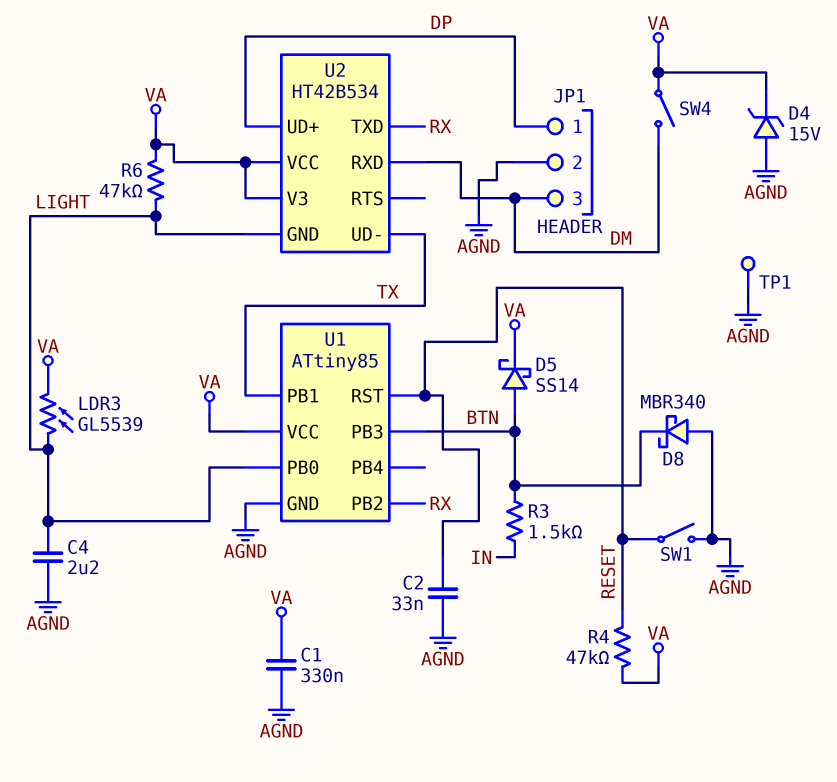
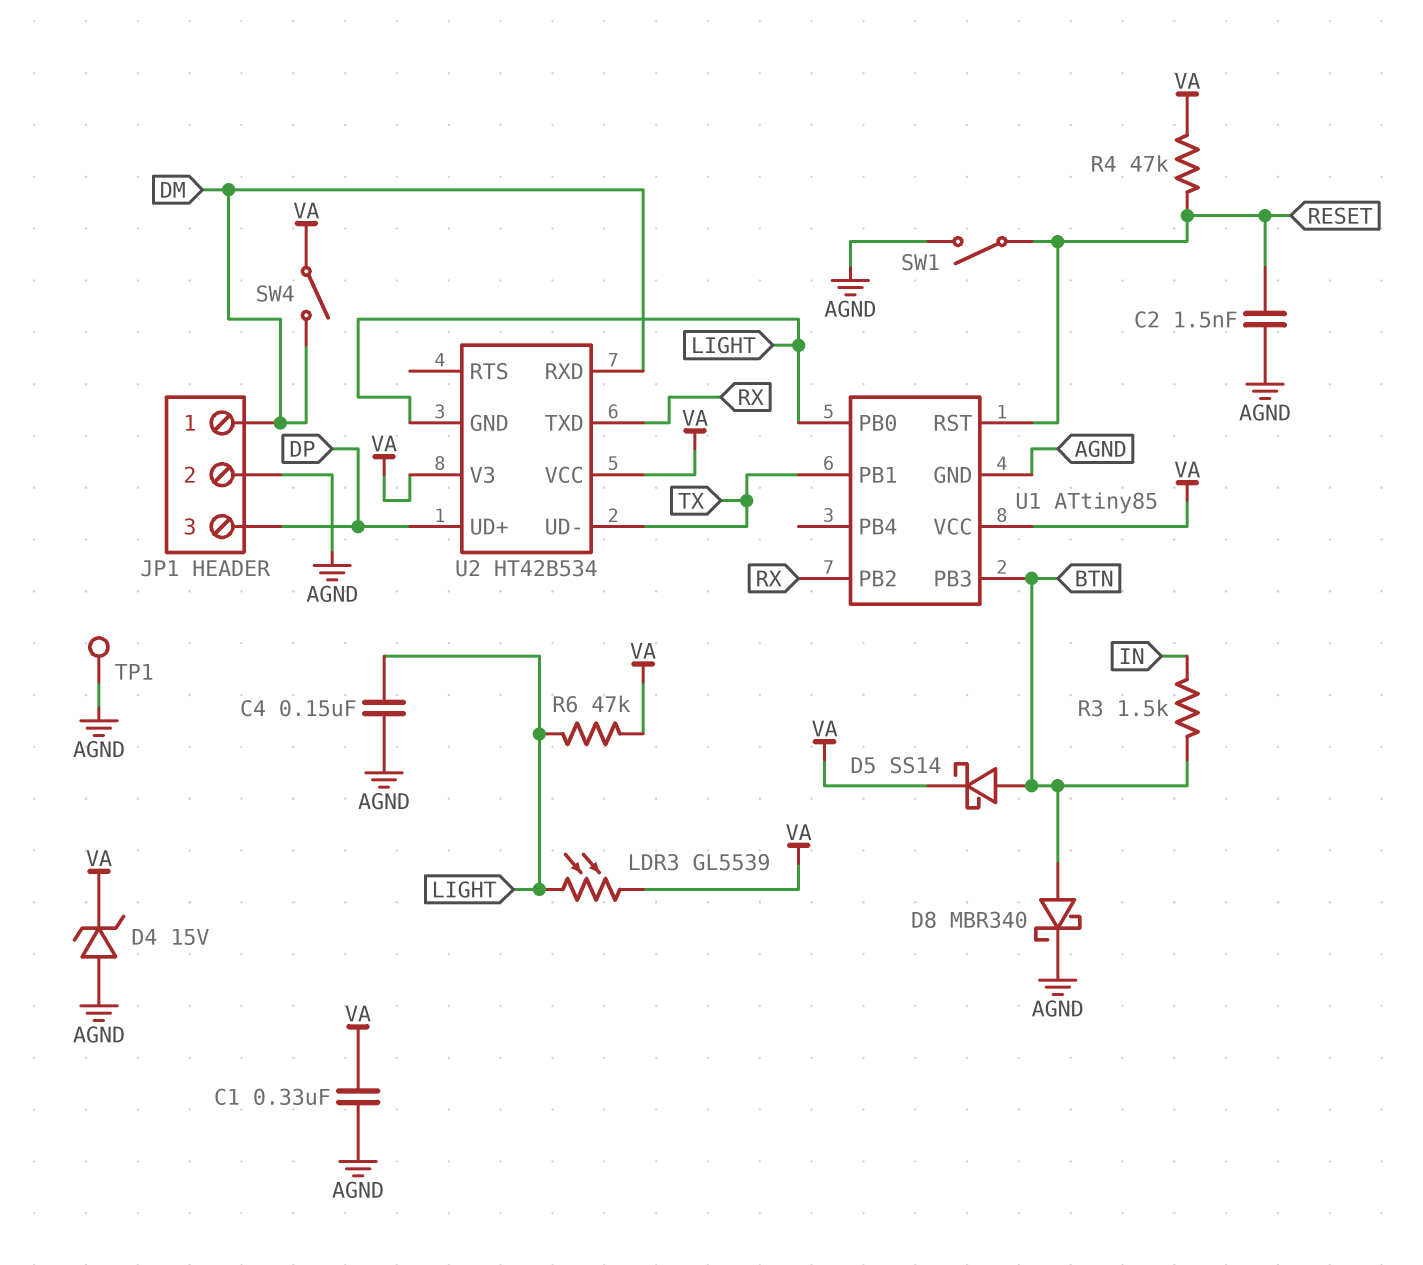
C2: 33nF (AGND, RESET) -> 1.5nF (AGND, RESET)
C4: 2.2uF (AGND, LIGHT) -> 150nF (AGND, LIGHT)
D8: schottky MBR340 (A AGND, K BTN) -> schottky MBR340 (A BTN, K AGND)
JP1 pin 1: DP -> DM
JP1 pin 3: DM -> DP

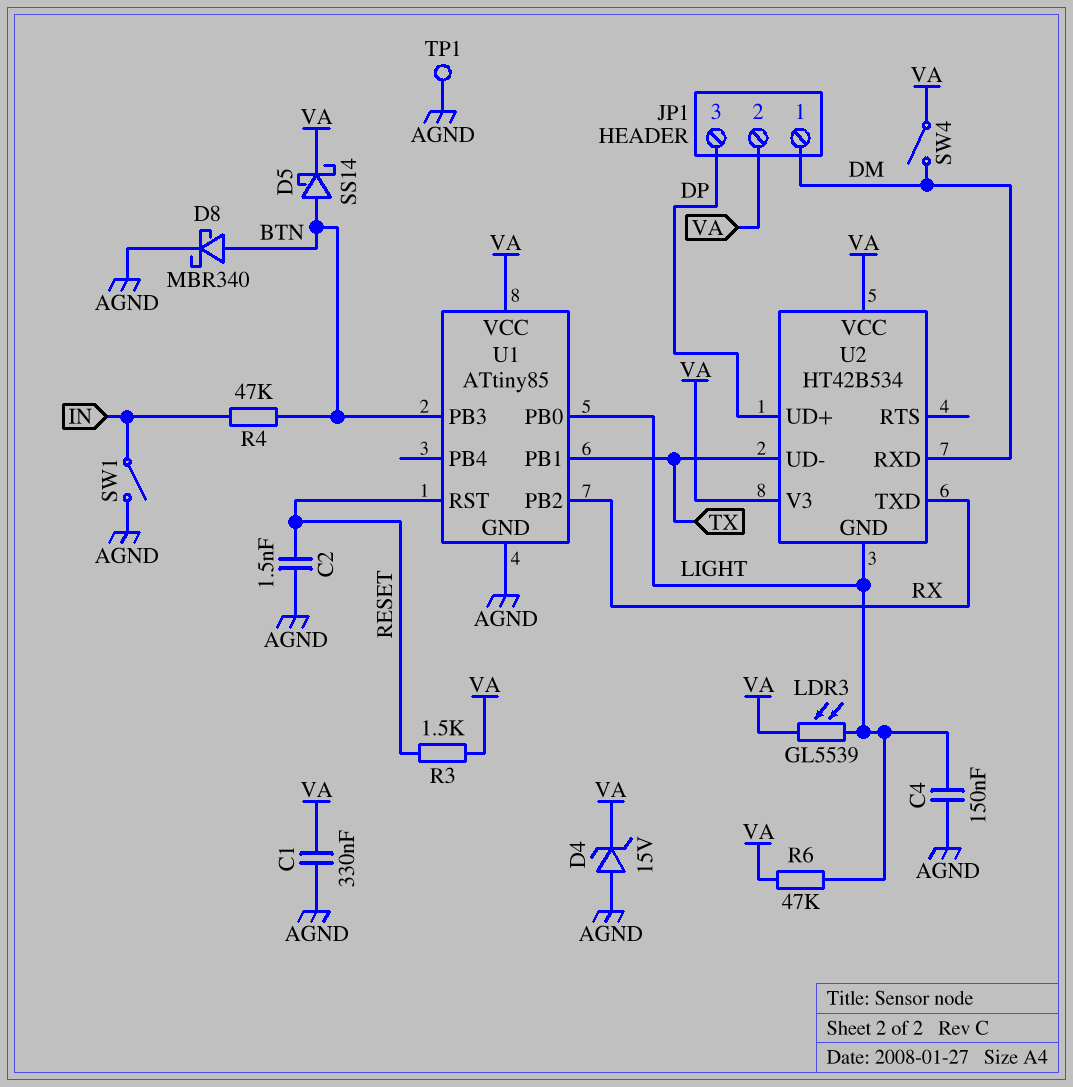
JP1 pin 2: AGND -> VA
R3: 1.5k (BTN, IN) -> 1.5k (RESET, VA)
R4: 47k (RESET, VA) -> 47k (BTN, IN)
SW1: switch (AGND, RESET) -> switch (AGND, IN)

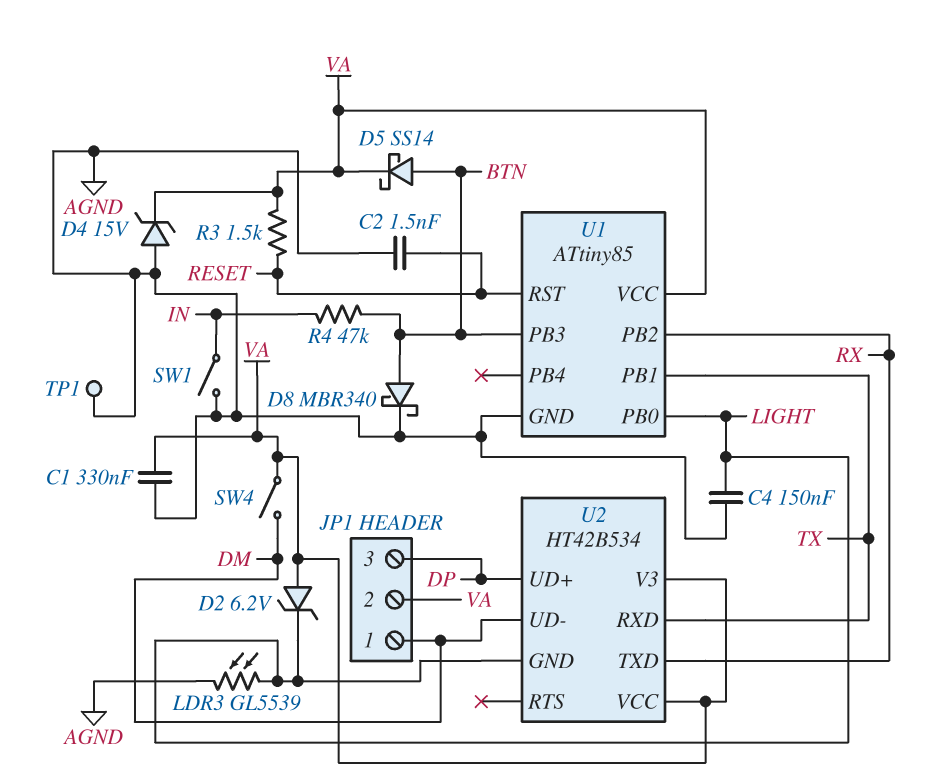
D2: none -> zener 6.2V (A VA, K LIGHT)
LDR3: GL5539 (LIGHT, VA) -> GL5539 (AGND, LIGHT)
R6: 47k (LIGHT, VA) -> none
U2 pin RXD: DM -> TX
U2 pin UD-: TX -> DM

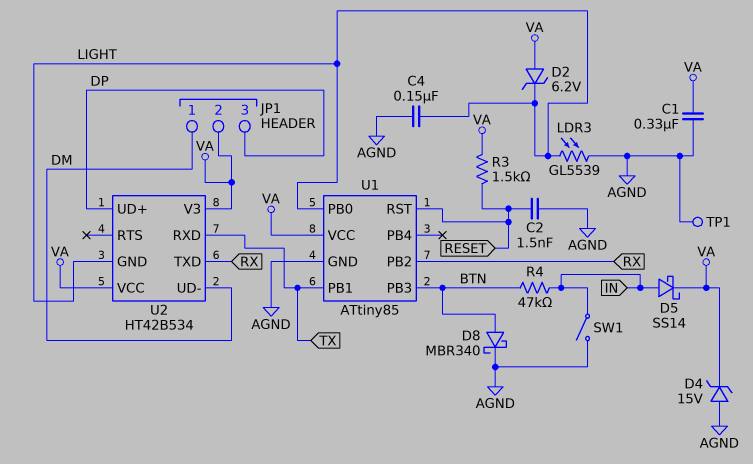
D5: schottky SS14 (A BTN, K VA) -> schottky SS14 (A IN, K VA)
SW4: switch (DM, VA) -> none

